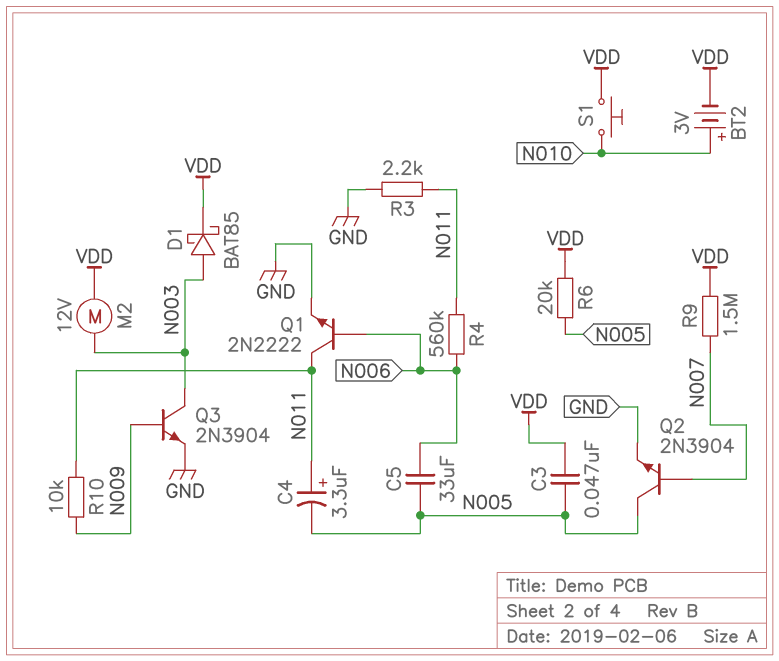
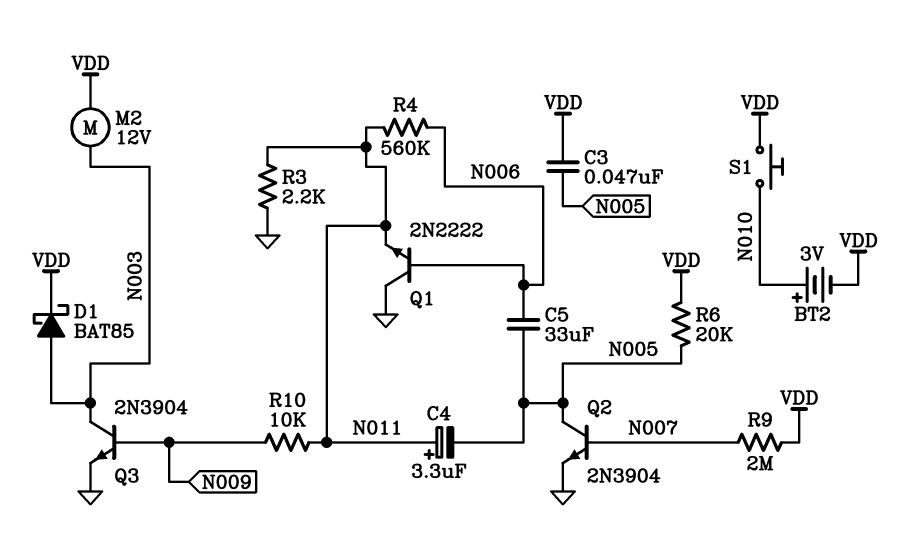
Q1: NPN 2N2222 (B N006, C N011, E GND) -> NPN 2N2222 (B N006, C GND, E N011)
R9: 1.5M (N007, VDD) -> 2M (N007, VDD)

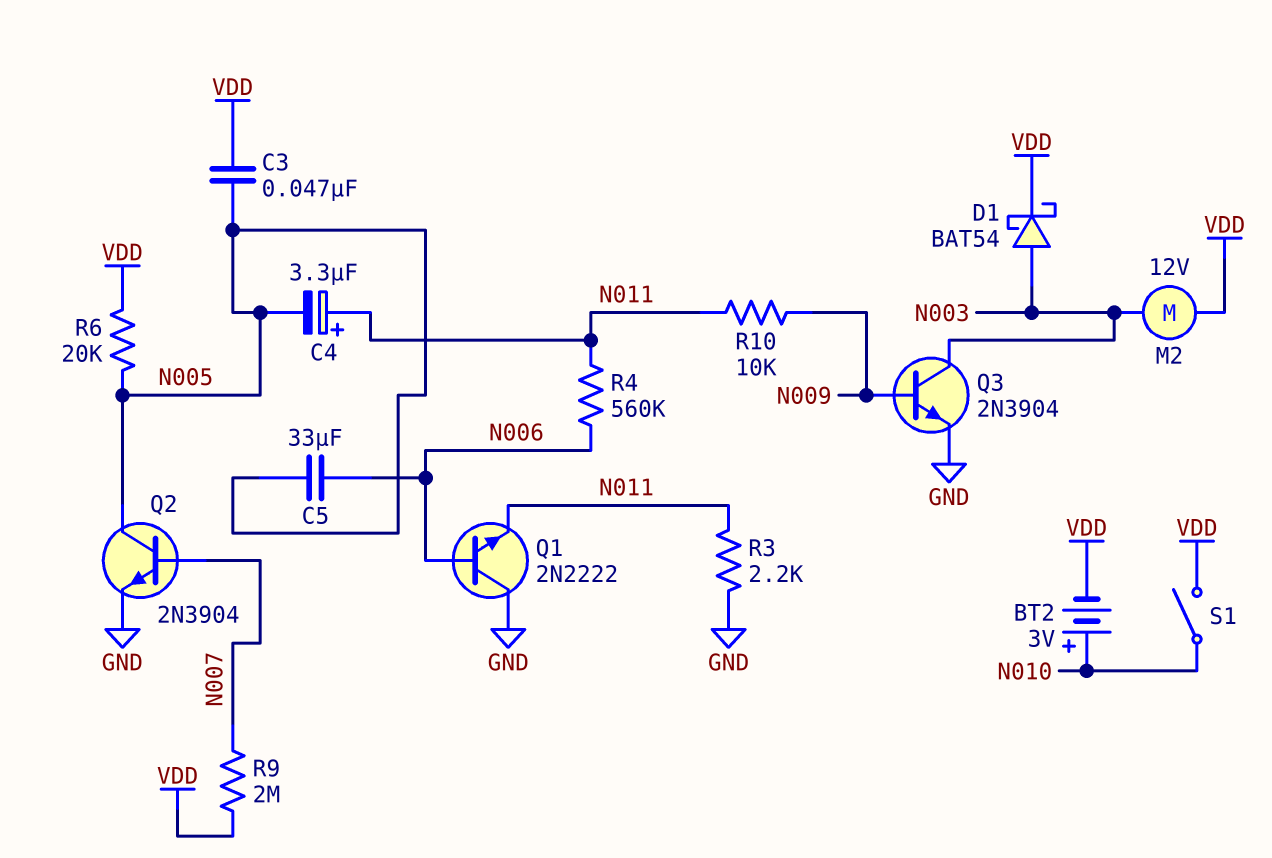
D1: schottky BAT85 (A N003, K VDD) -> schottky BAT54 (A N003, K VDD)
S1: button (N010, VDD) -> switch (N010, VDD)

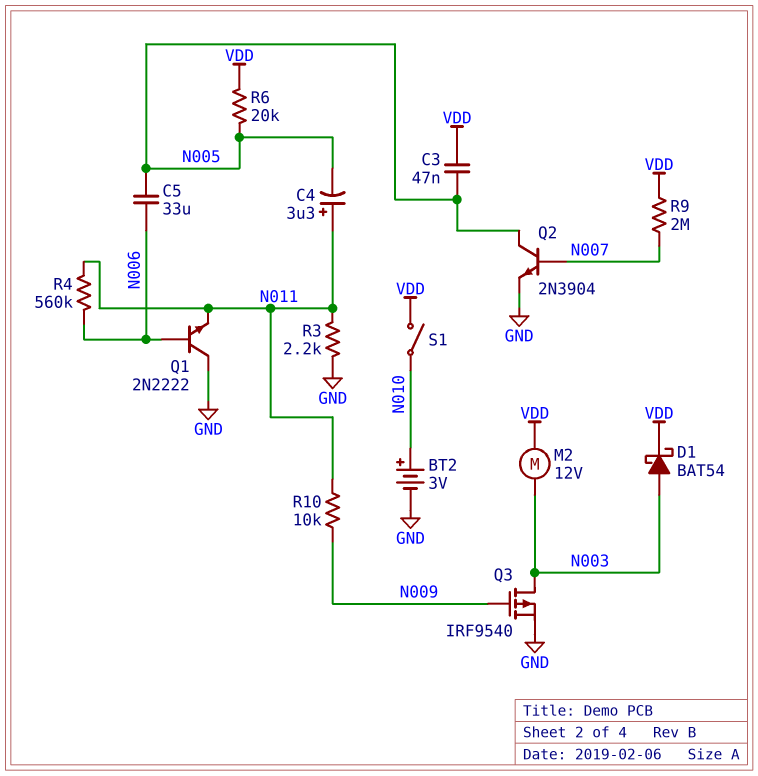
BT2: 3V (plus N010, minus VDD) -> 3V (plus N010, minus GND)
Q3: NPN 2N3904 (B N009, C N003, E GND) -> PMOS IRF9540 (G N009, D N003, S GND)

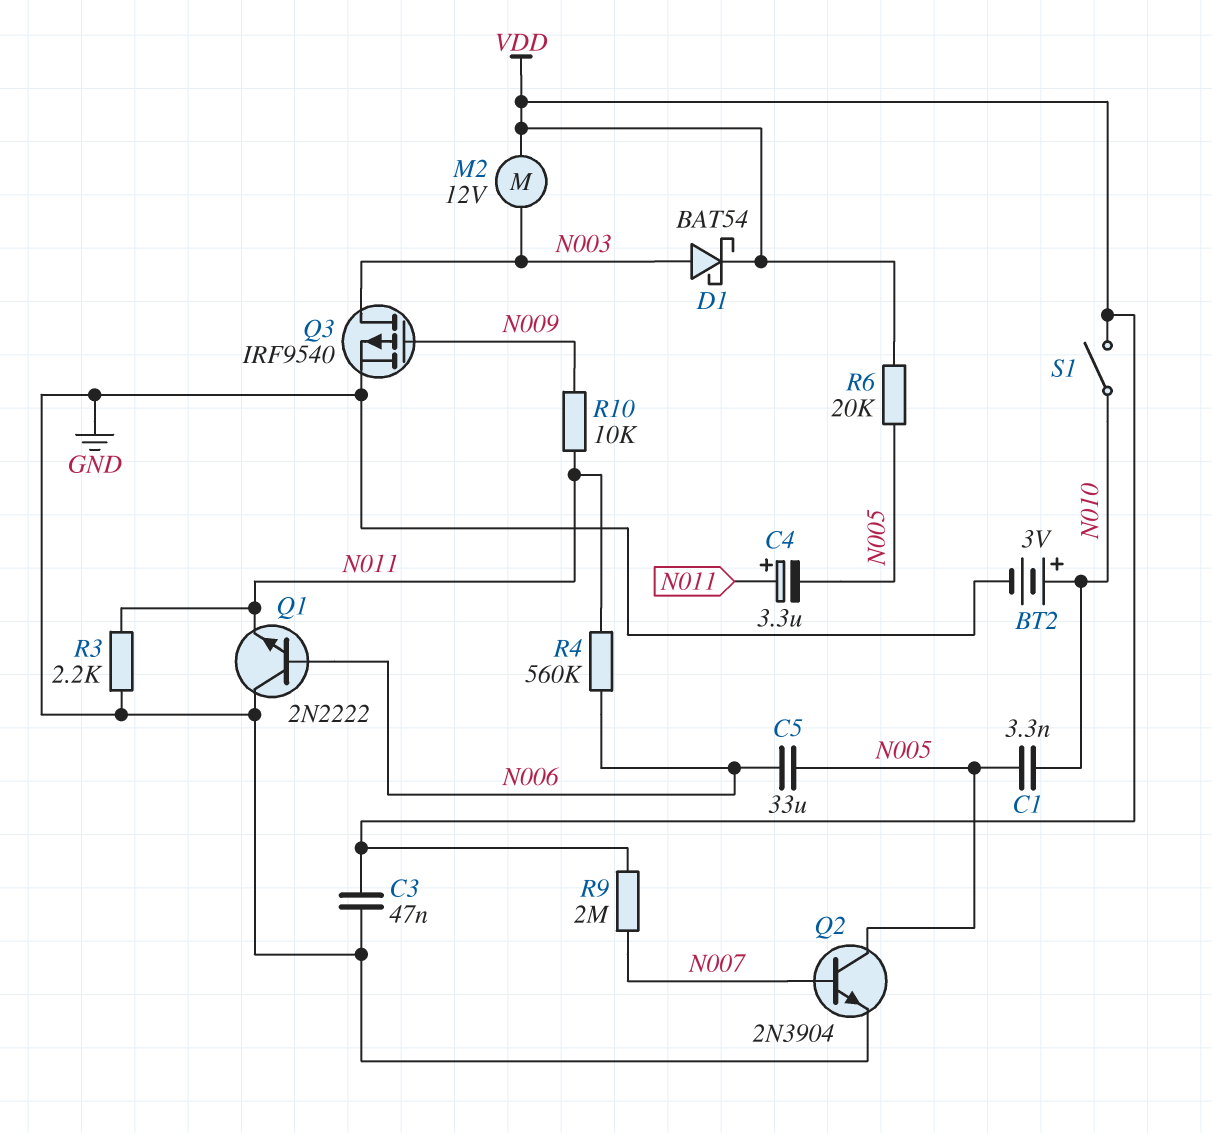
C1: none -> 3.3nF (N005, N010)
C3: 47nF (N005, VDD) -> 47nF (GND, VDD)

